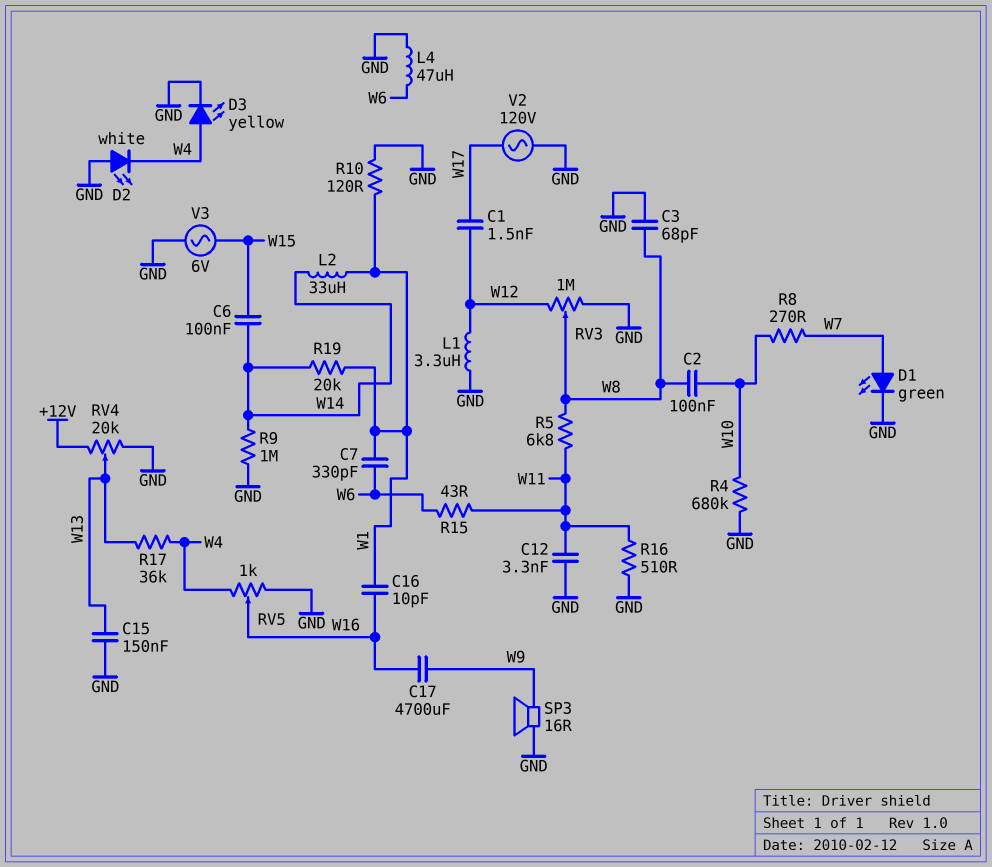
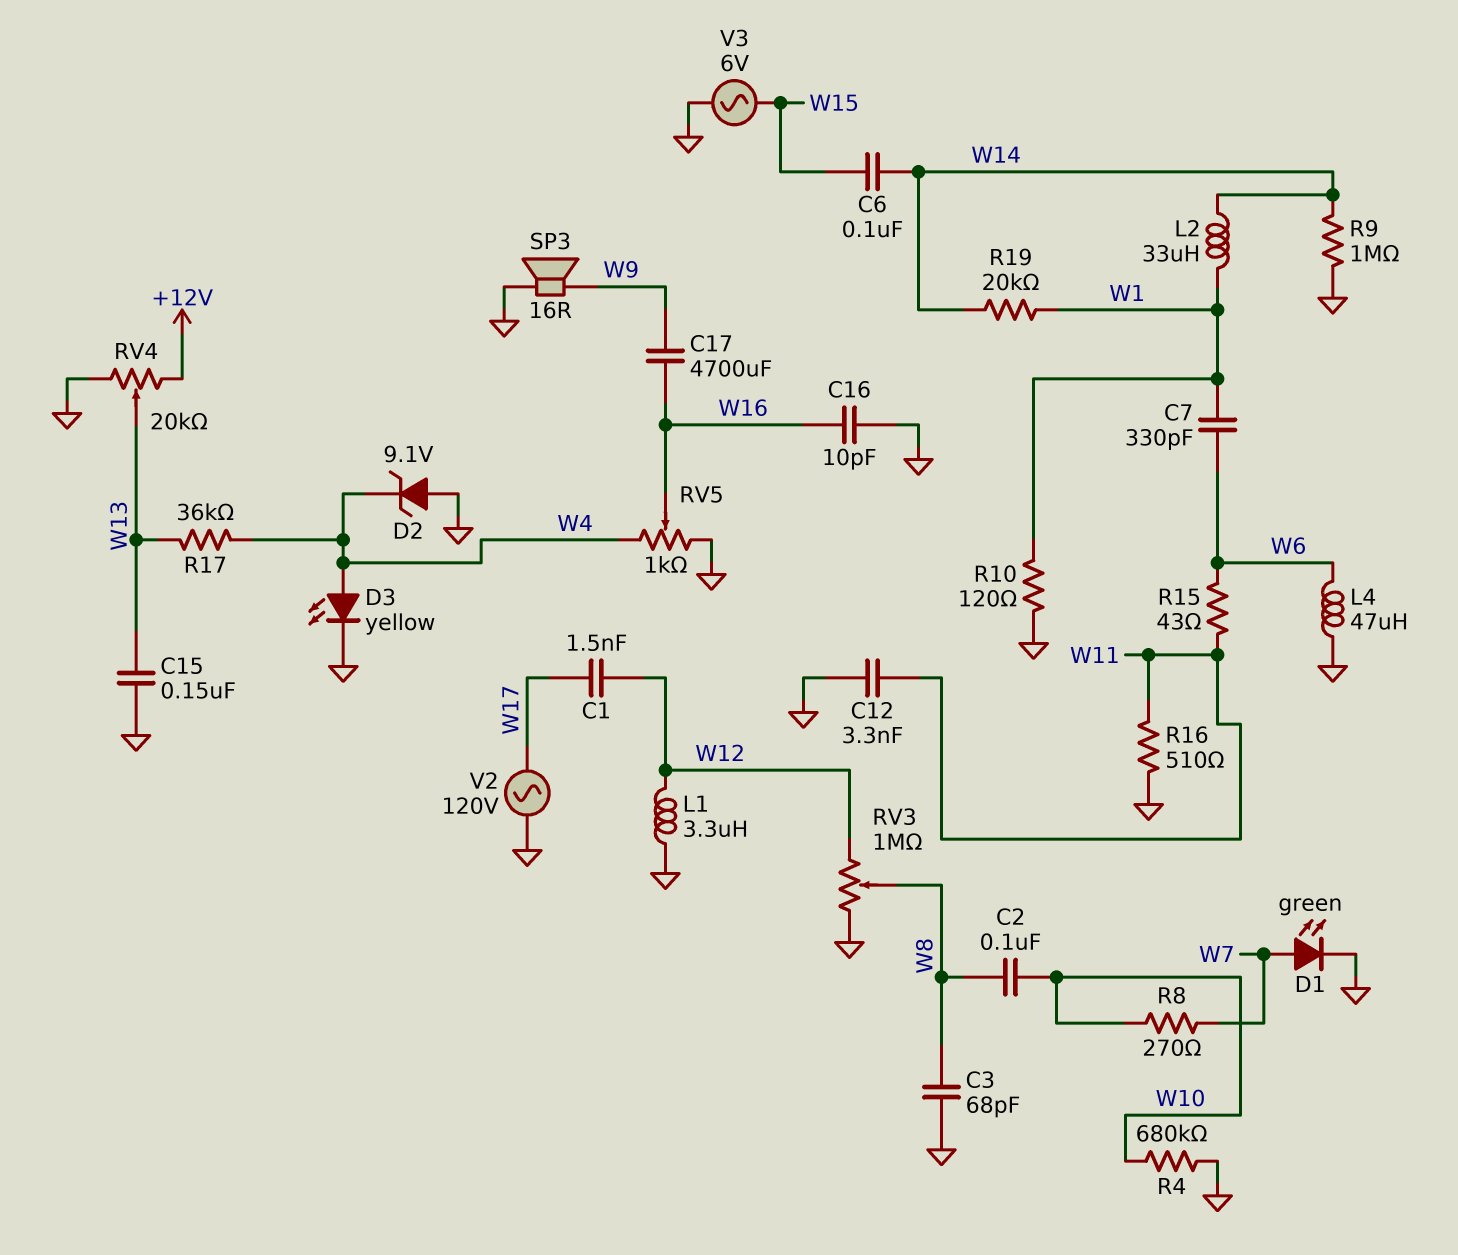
C16: 10pF (W1, W16) -> 10pF (GND, W16)
D2: LED white (A GND, K W4) -> zener 9.1V (A GND, K W4)
R5: 6.8k (W8, W11) -> none

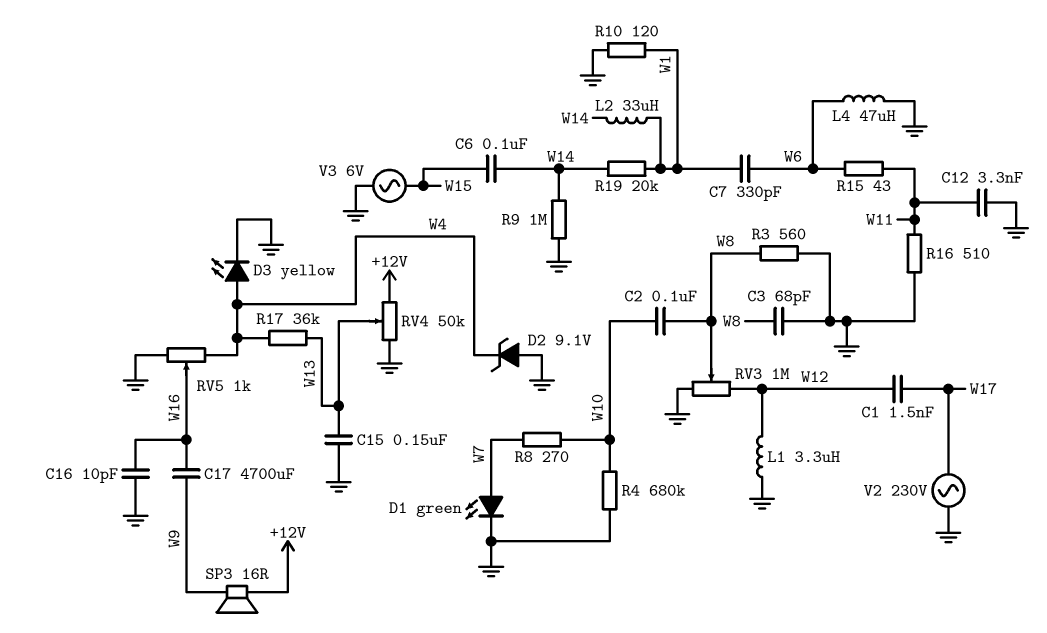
R3: none -> 560 (GND, W8)
RV4: 20k (+12V, GND, wiper W13) -> 50k (+12V, GND, wiper W13)
SP3: speaker 16R (GND, W9) -> speaker 16R (+12V, W9)
V2: AC 120V (GND, W17) -> AC 230V (GND, W17)

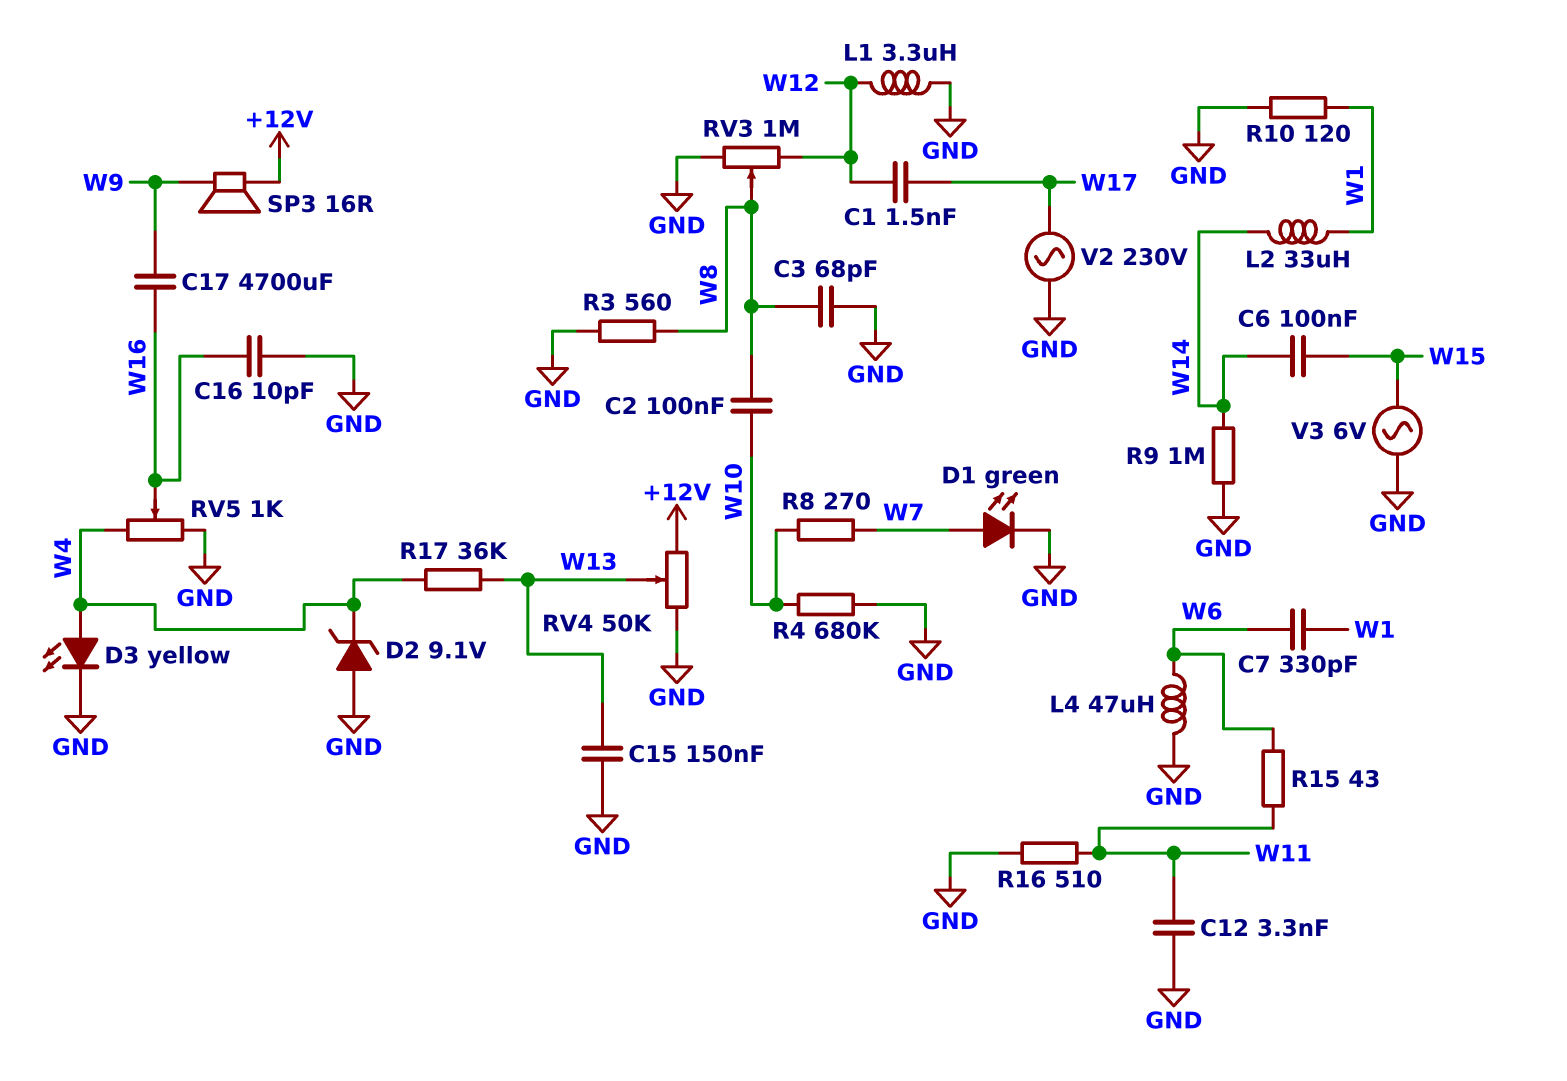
R19: 20k (W1, W14) -> none

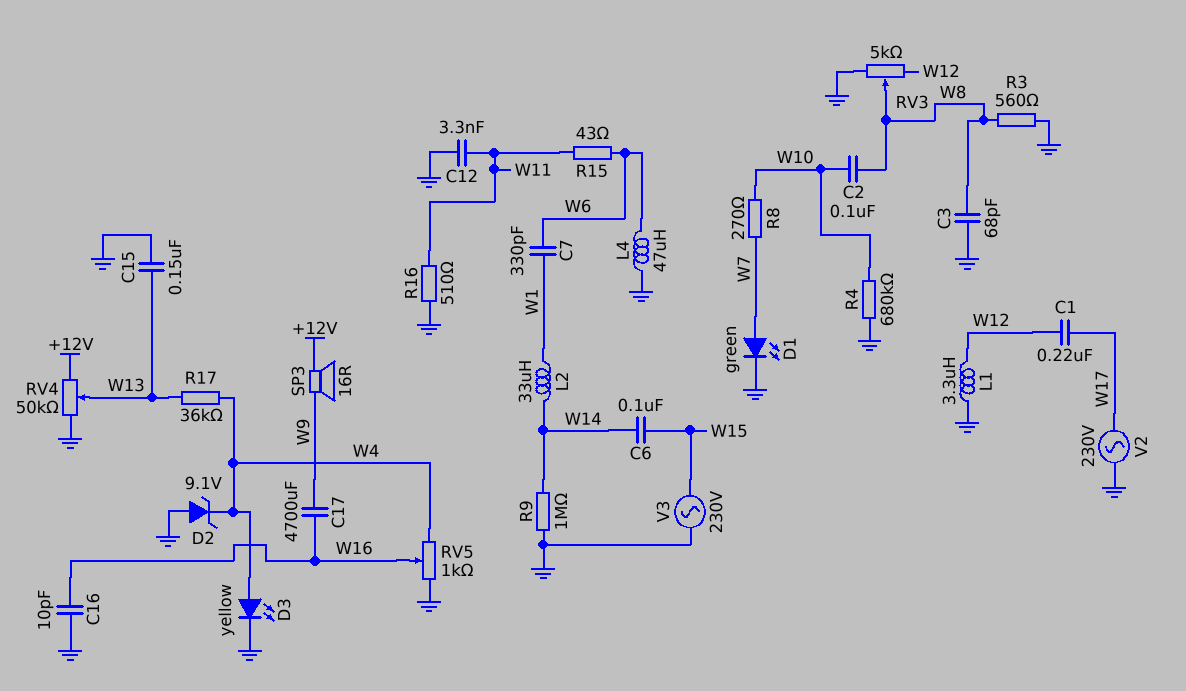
C1: 1.5nF (W12, W17) -> 220nF (W12, W17)
R10: 120 (GND, W1) -> none
RV3: 1M (GND, W12, wiper W8) -> 5k (GND, W12, wiper W8)
V3: AC 6V (GND, W15) -> AC 230V (GND, W15)

